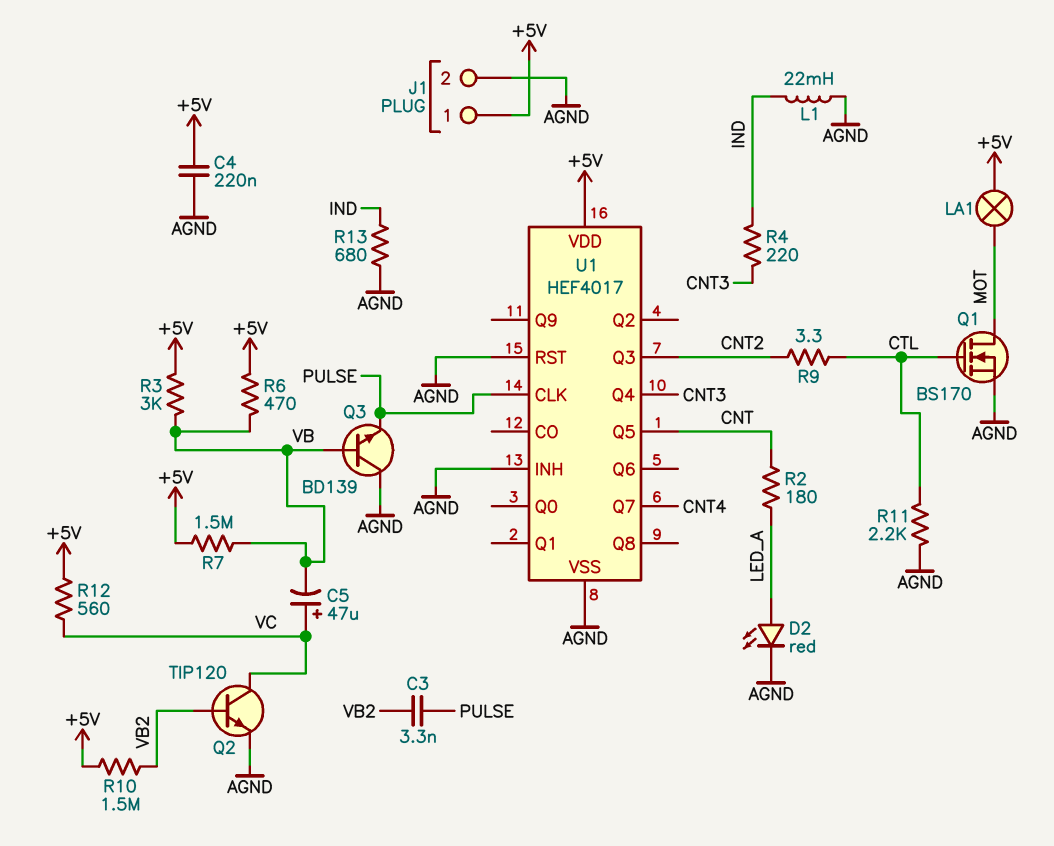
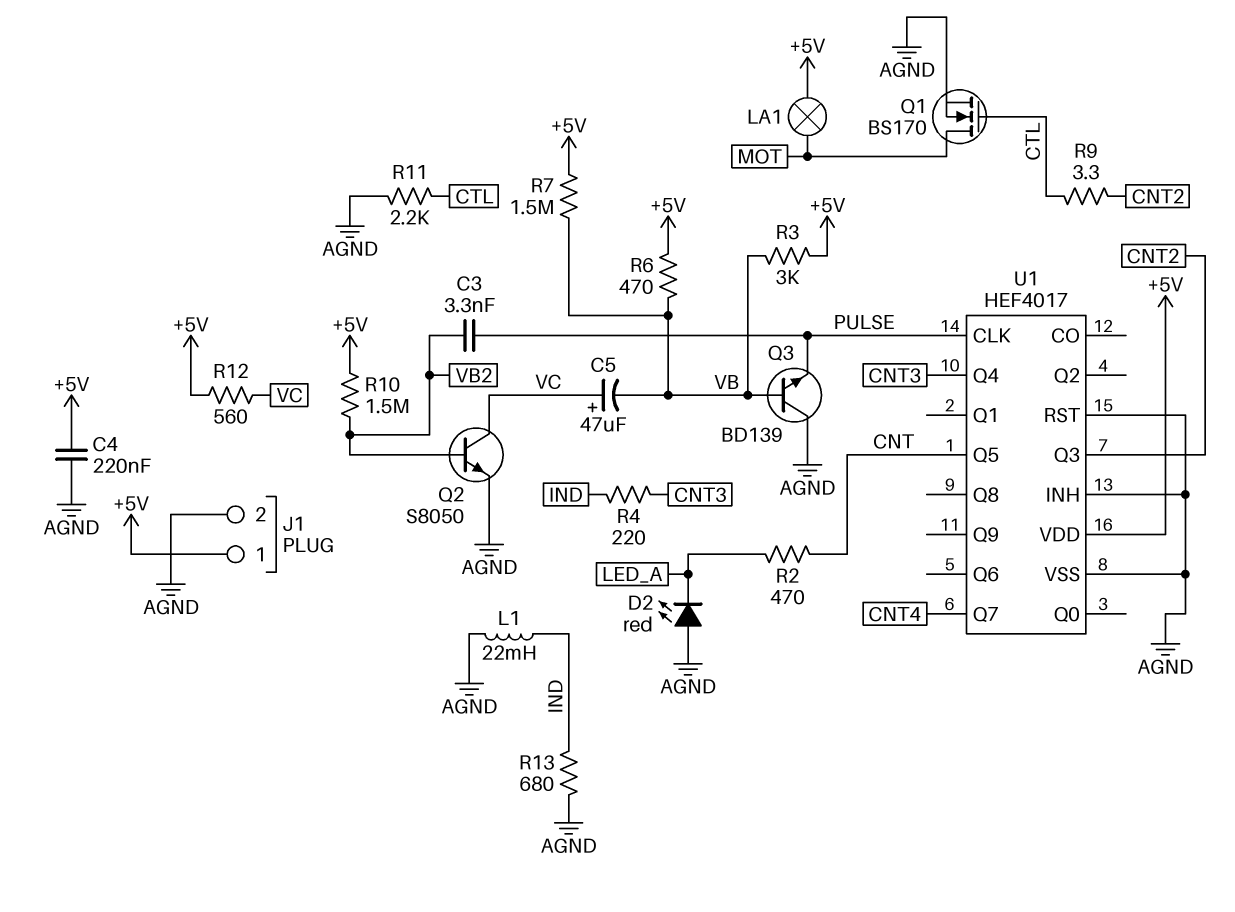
D2: LED red (A LED_A, K AGND) -> LED red (A AGND, K LED_A)
Q2: NPN TIP120 (B VB2, C VC, E AGND) -> NPN S8050 (B VB2, C VC, E AGND)
R2: 180 (CNT, LED_A) -> 470 (CNT, LED_A)

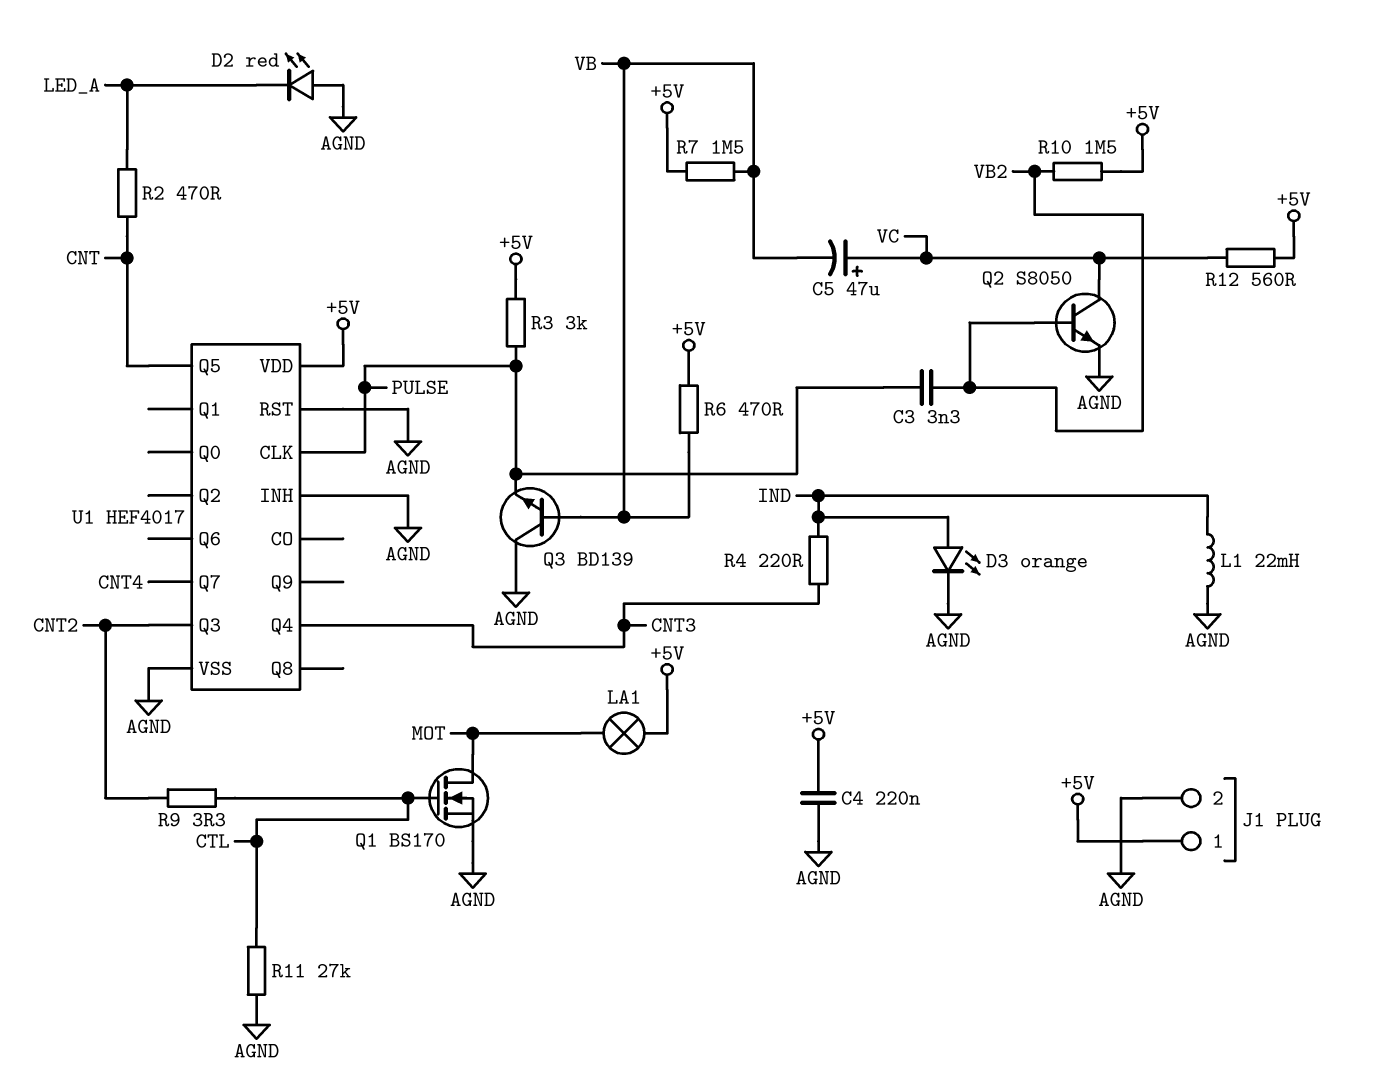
D3: none -> LED orange (A IND, K AGND)
R3: 3k (+5V, VB) -> 3k (+5V, PULSE)
R11: 2.2k (AGND, CTL) -> 27k (AGND, CTL)
R13: 680 (AGND, IND) -> none

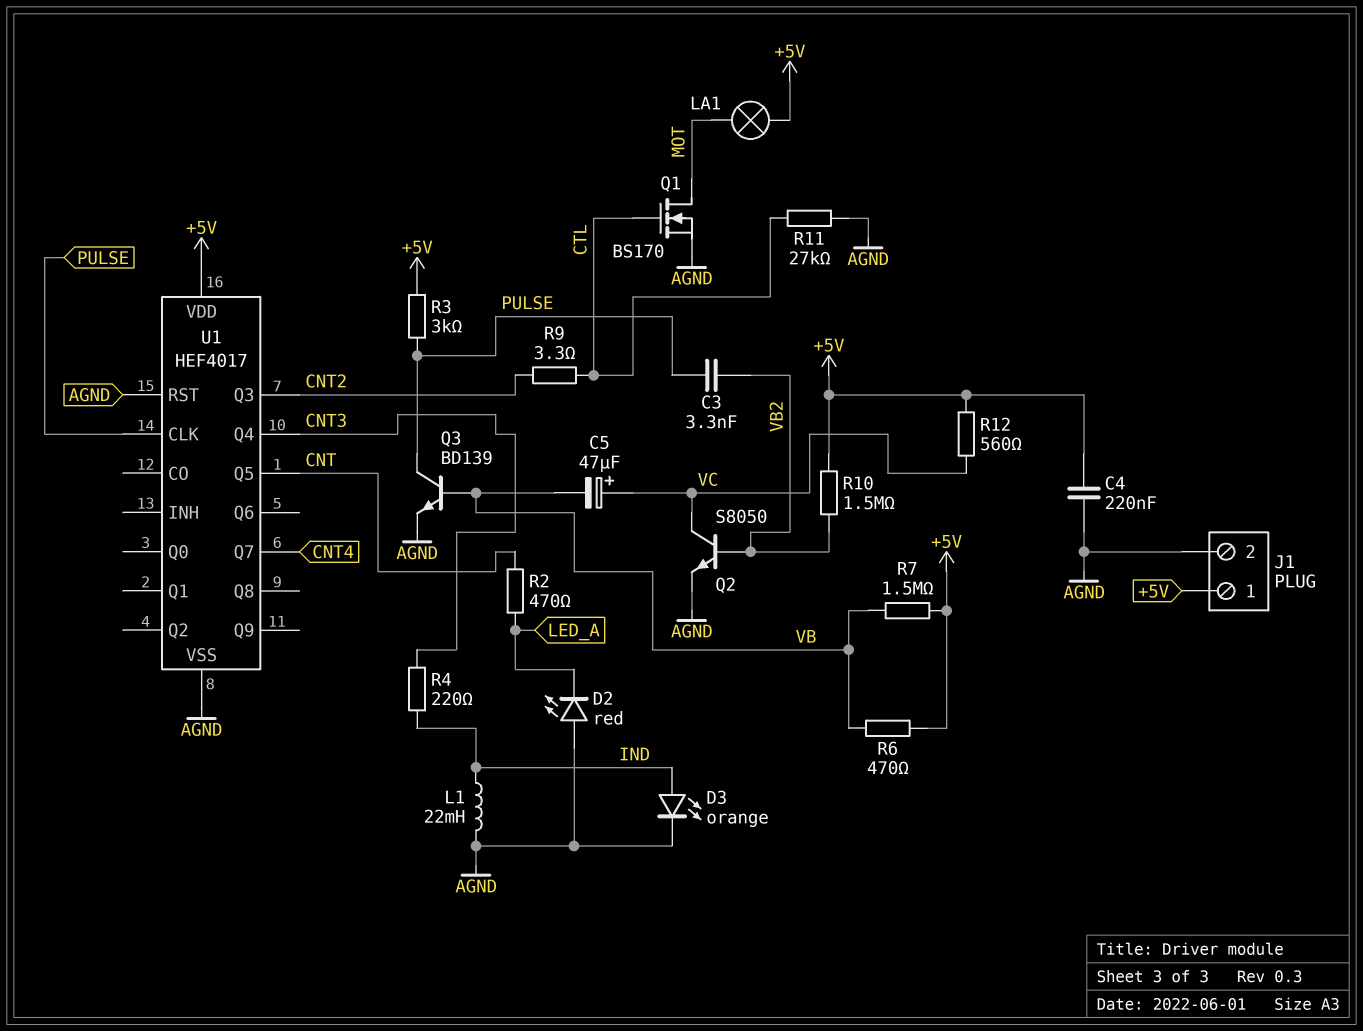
Q3: NPN BD139 (B VB, C AGND, E PULSE) -> NPN BD139 (B VB, C PULSE, E AGND)
U1 pin INH: AGND -> none

